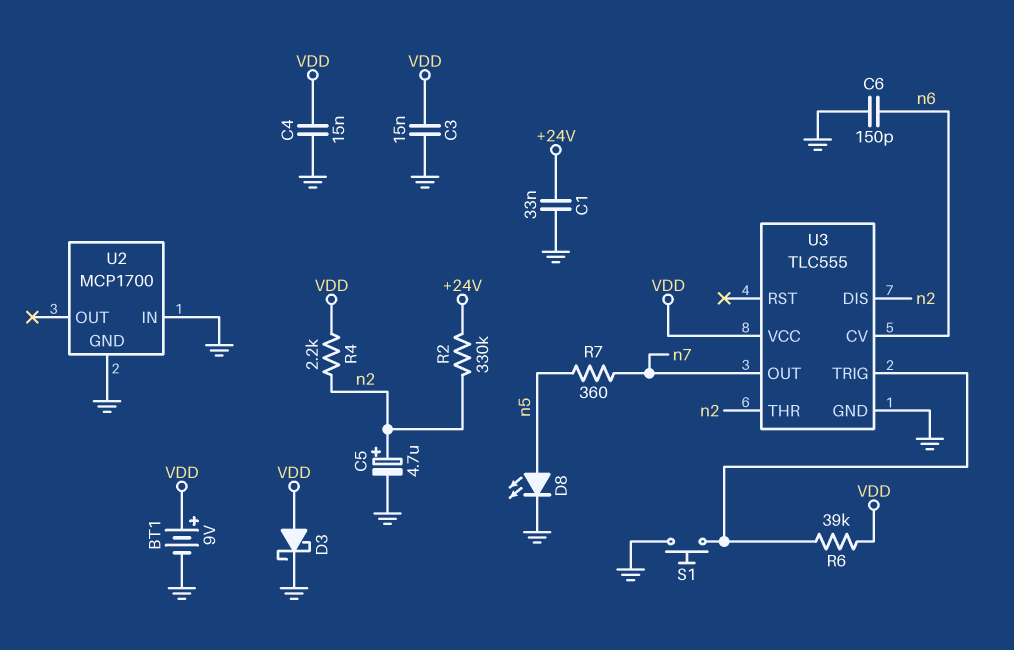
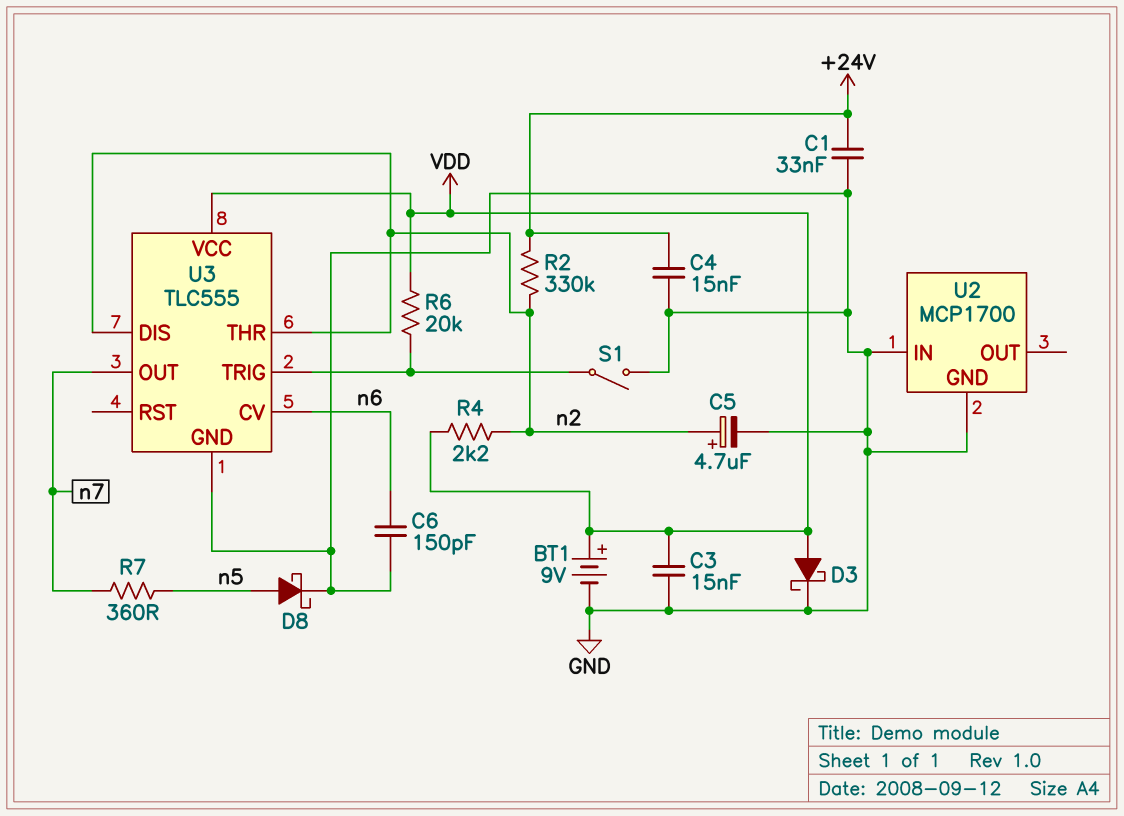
C4: 15nF (GND, VDD) -> 15nF (+24V, GND)
D8: LED (A n5, K GND) -> schottky (A n5, K GND)
R6: 39k (U3/TRIG, VDD) -> 20k (U3/TRIG, VDD)
S1: button (GND, U3/TRIG) -> switch (GND, U3/TRIG)

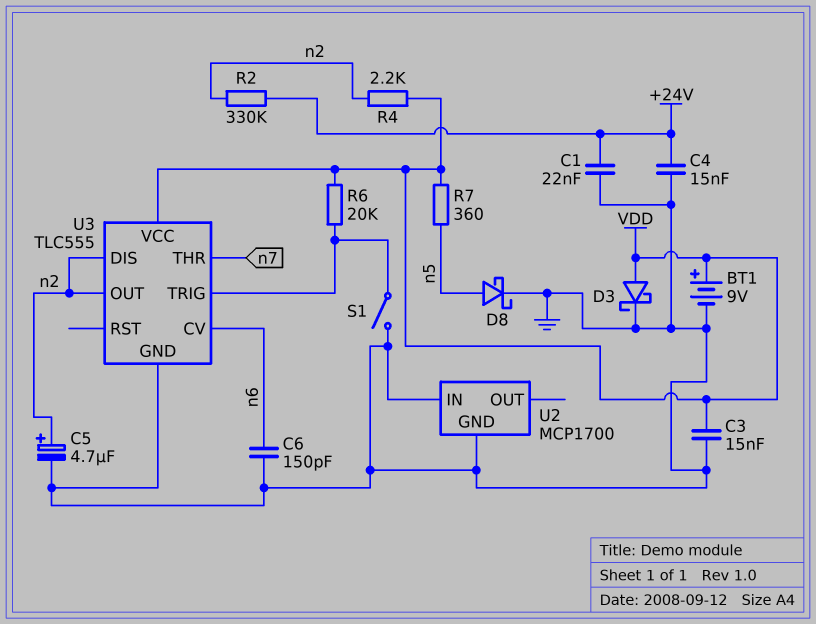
C1: 33nF (+24V, GND) -> 22nF (+24V, GND)
R7: 360 (n5, n7) -> 360 (VDD, n5)
U3 pin OUT: n7 -> n2
U3 pin THR: n2 -> n7

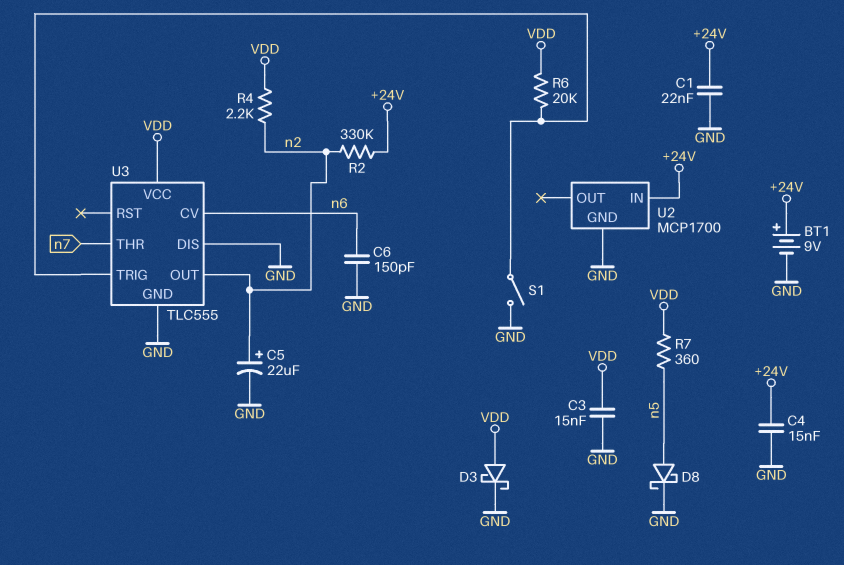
BT1: 9V (plus VDD, minus GND) -> 9V (plus +24V, minus GND)
C5: 4.7uF (plus n2, minus GND) -> 22uF (plus n2, minus GND)
U2 pin IN: GND -> +24V
U3 pin DIS: n2 -> GND

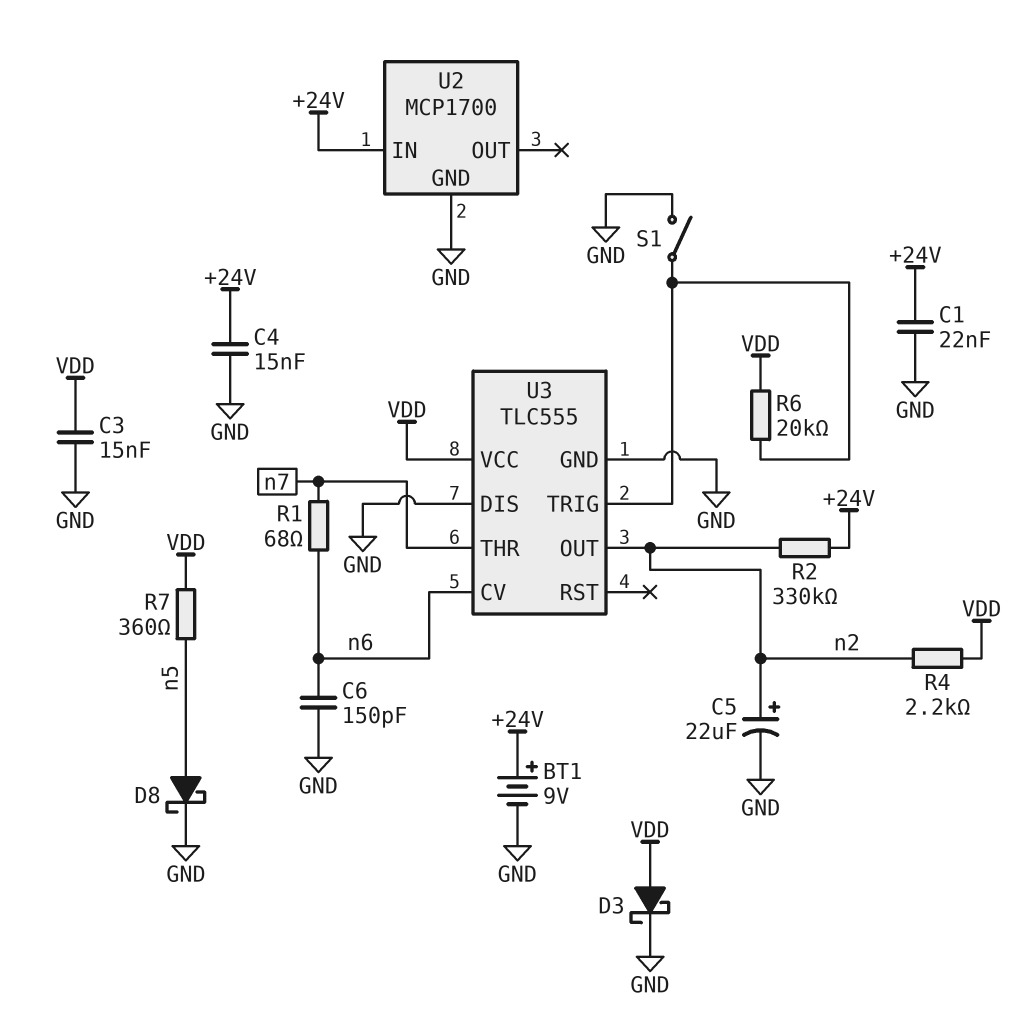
R1: none -> 68 (n6, n7)

